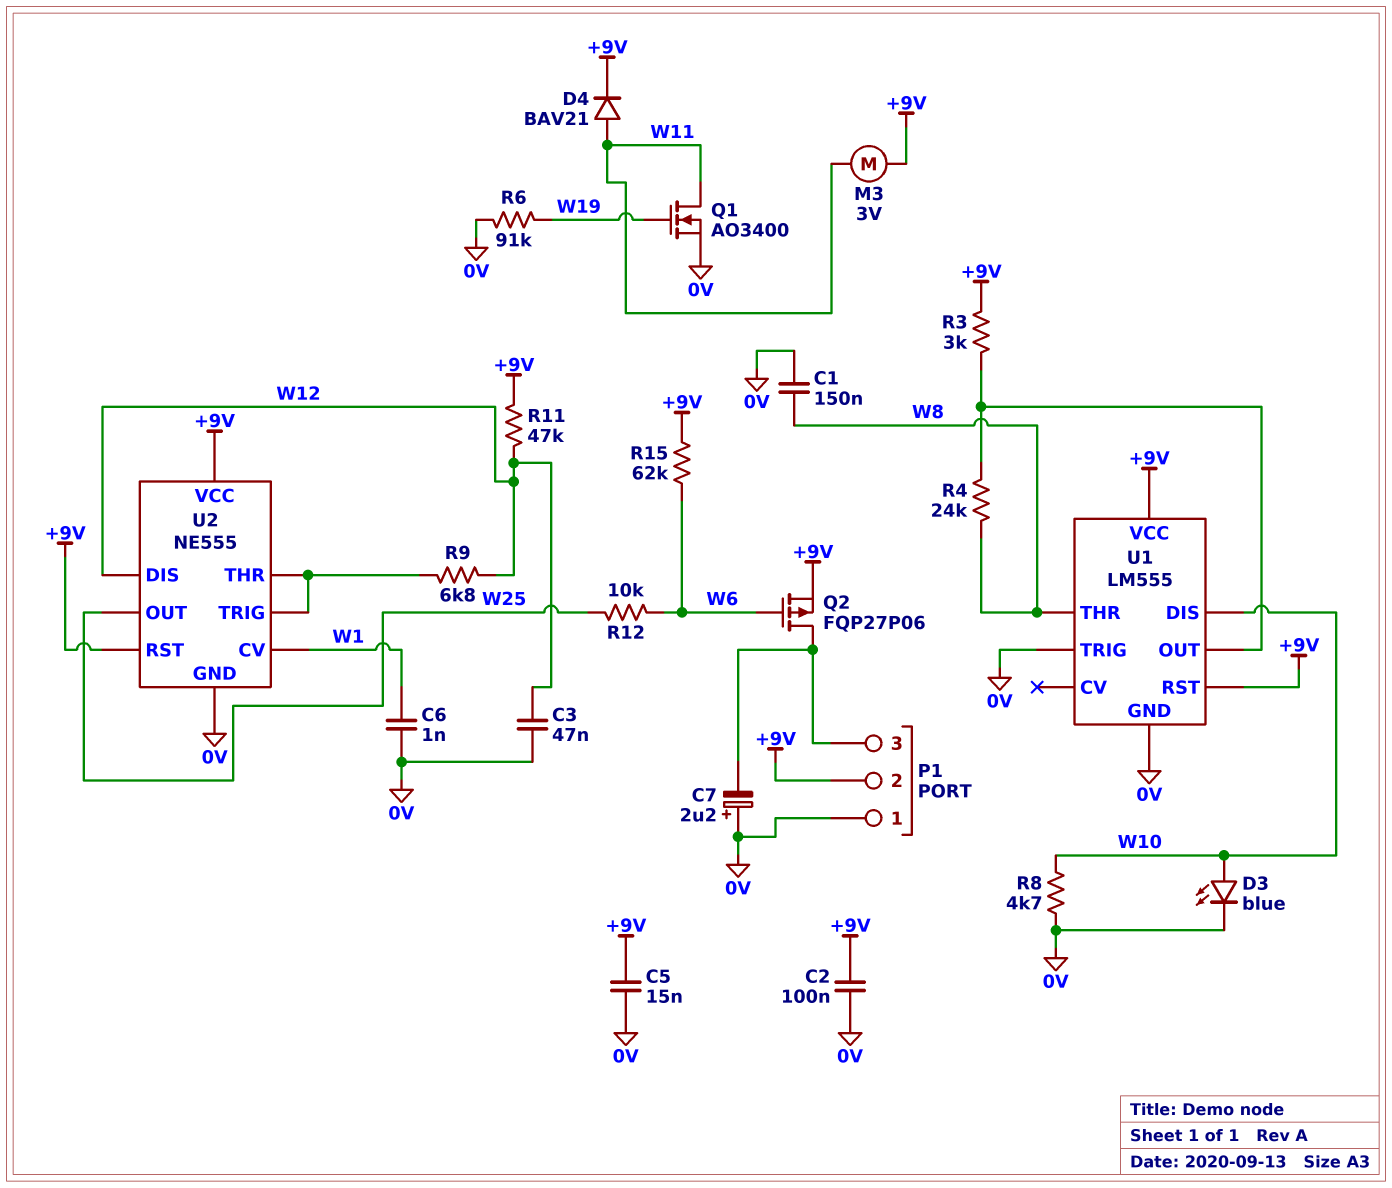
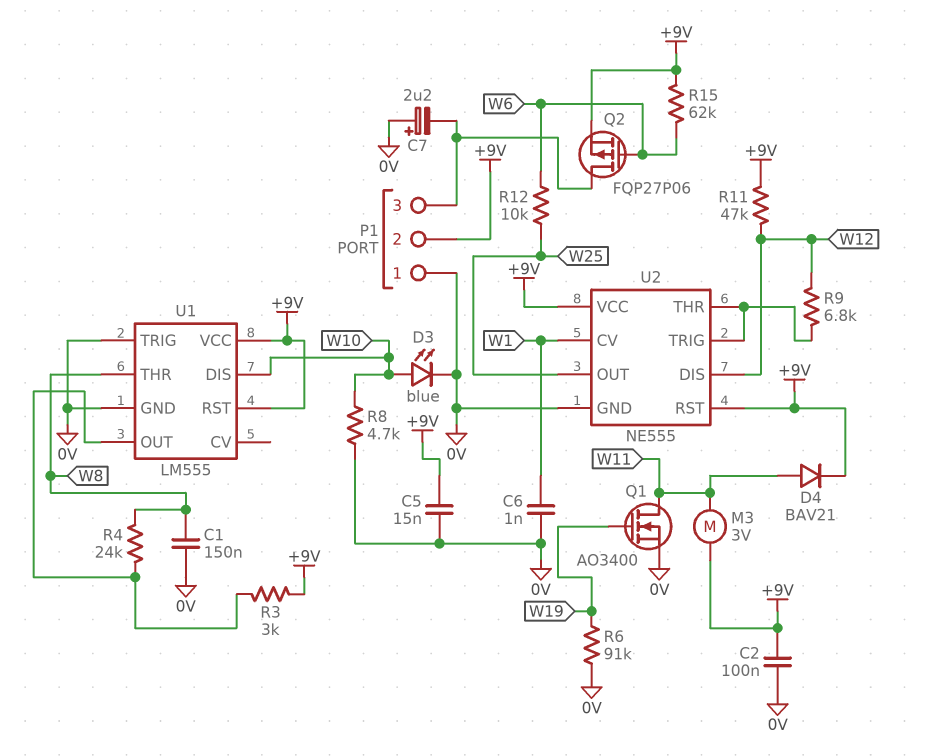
C3: 47nF (0V, W12) -> none

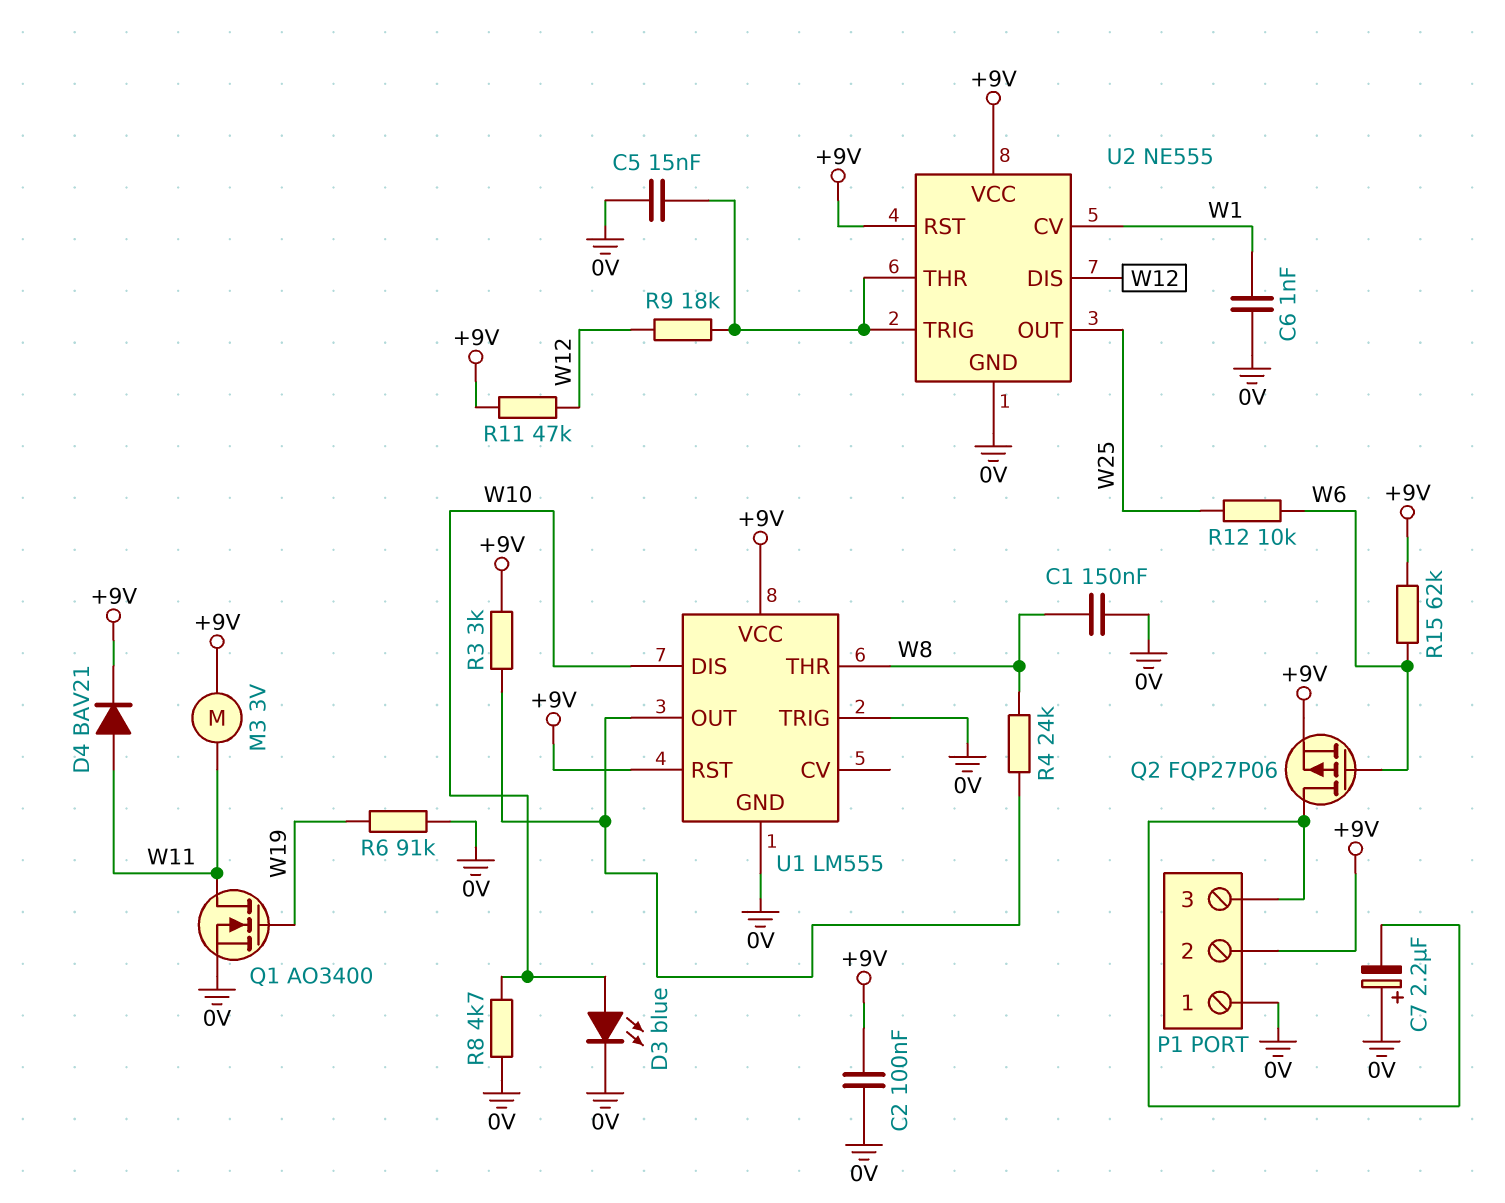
C5: 15nF (+9V, 0V) -> 15nF (0V, U2/THR)
R9: 6.8k (U2/THR, W12) -> 18k (U2/THR, W12)

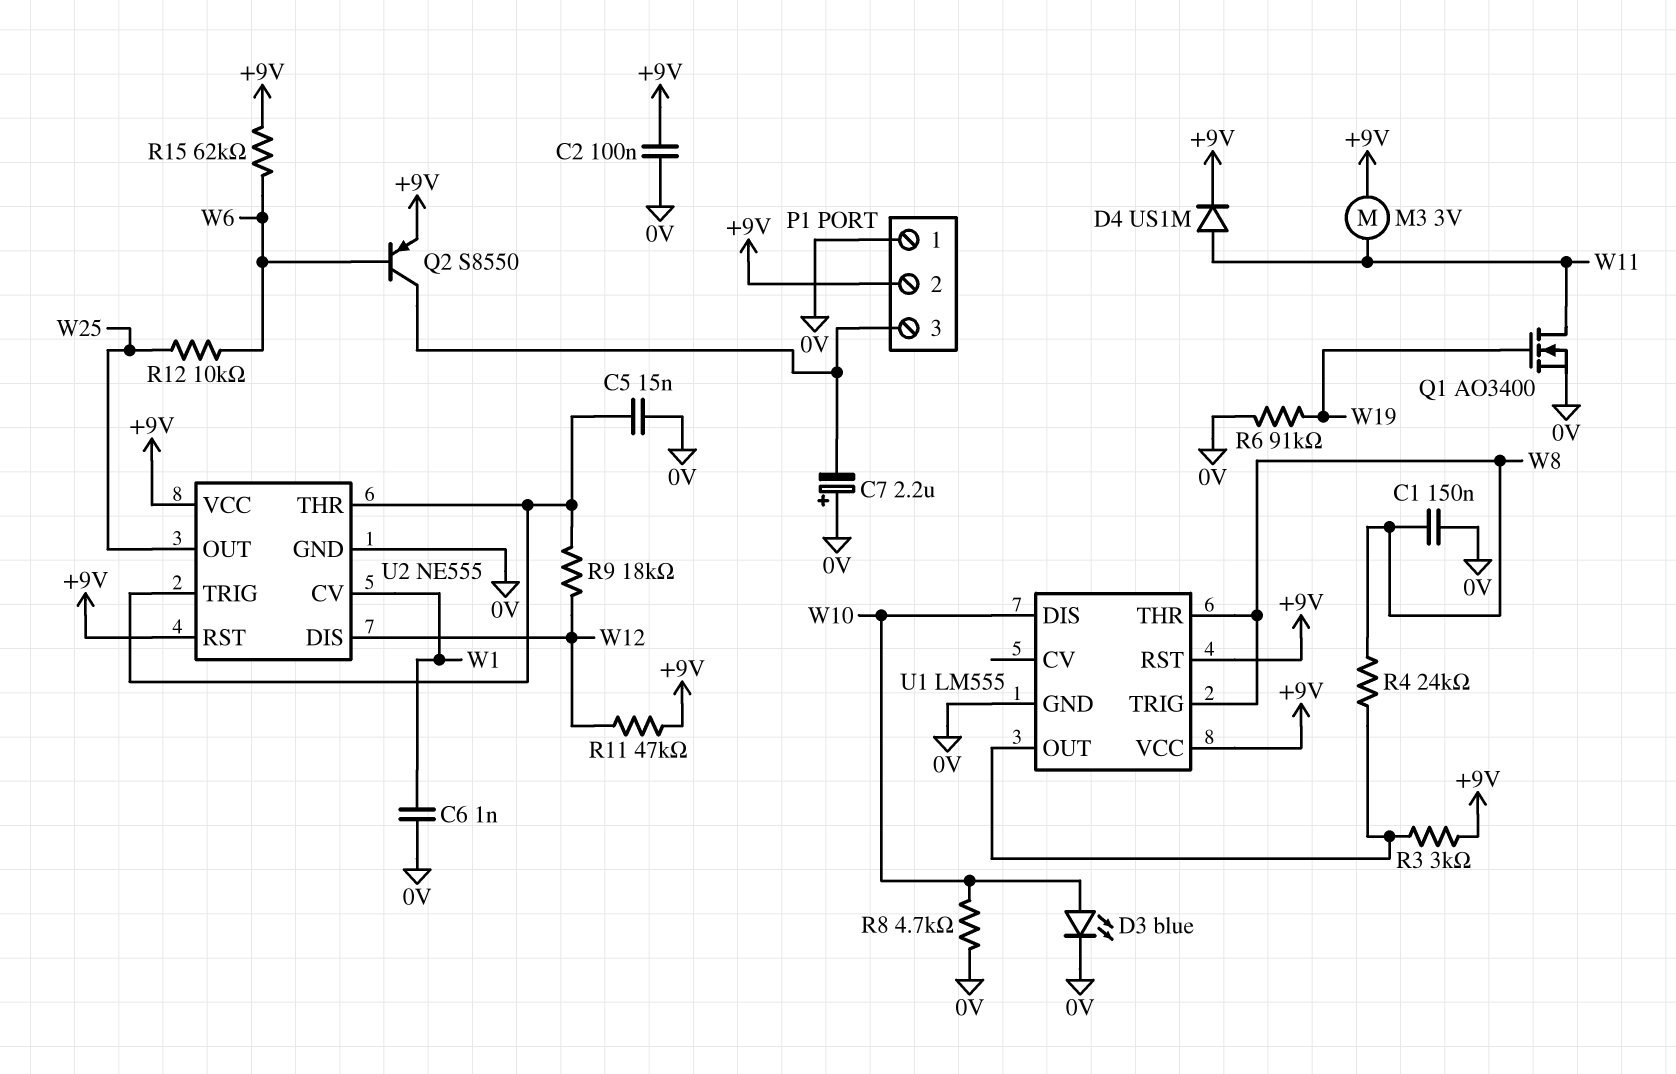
D4: diode BAV21 (A W11, K +9V) -> diode US1M (A W11, K +9V)
Q2: PMOS FQP27P06 (G W6, D P1/3, S +9V) -> PNP S8550 (B W6, C P1/3, E +9V)
U1 pin TRIG: 0V -> W8

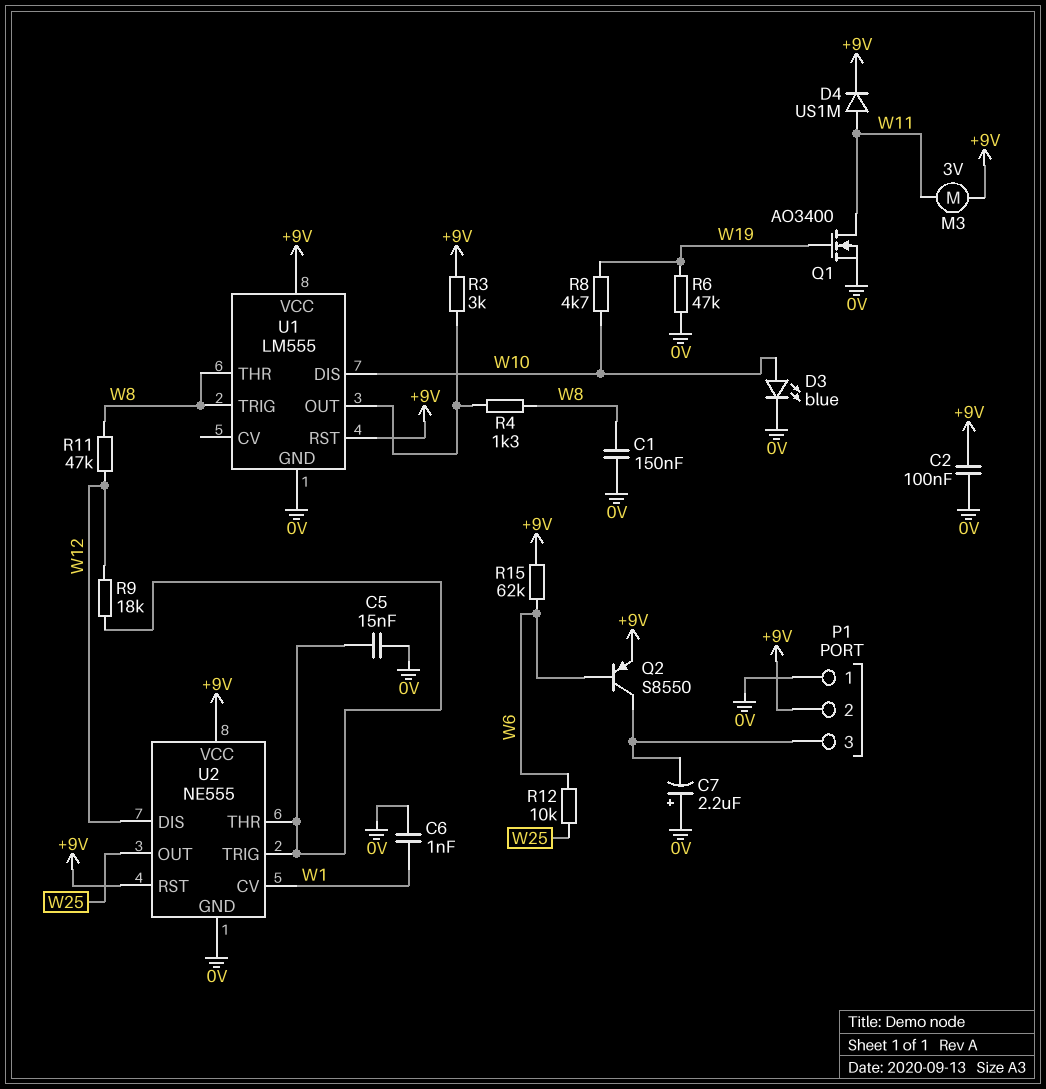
R4: 24k (U1/OUT, W8) -> 1.3k (U1/OUT, W8)
R6: 91k (0V, W19) -> 47k (0V, W19)
R8: 4.7k (0V, W10) -> 4.7k (W10, W19)
R11: 47k (+9V, W12) -> 47k (W8, W12)

